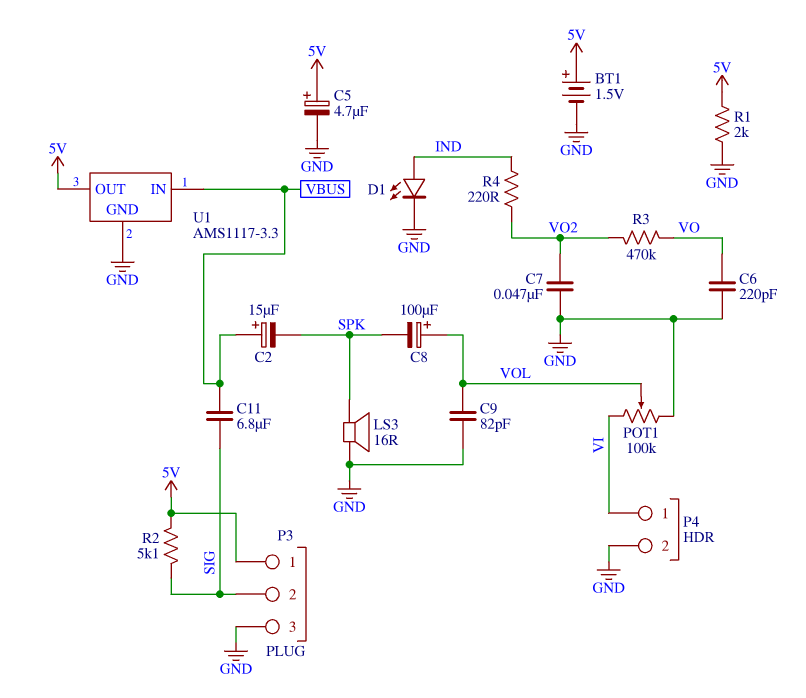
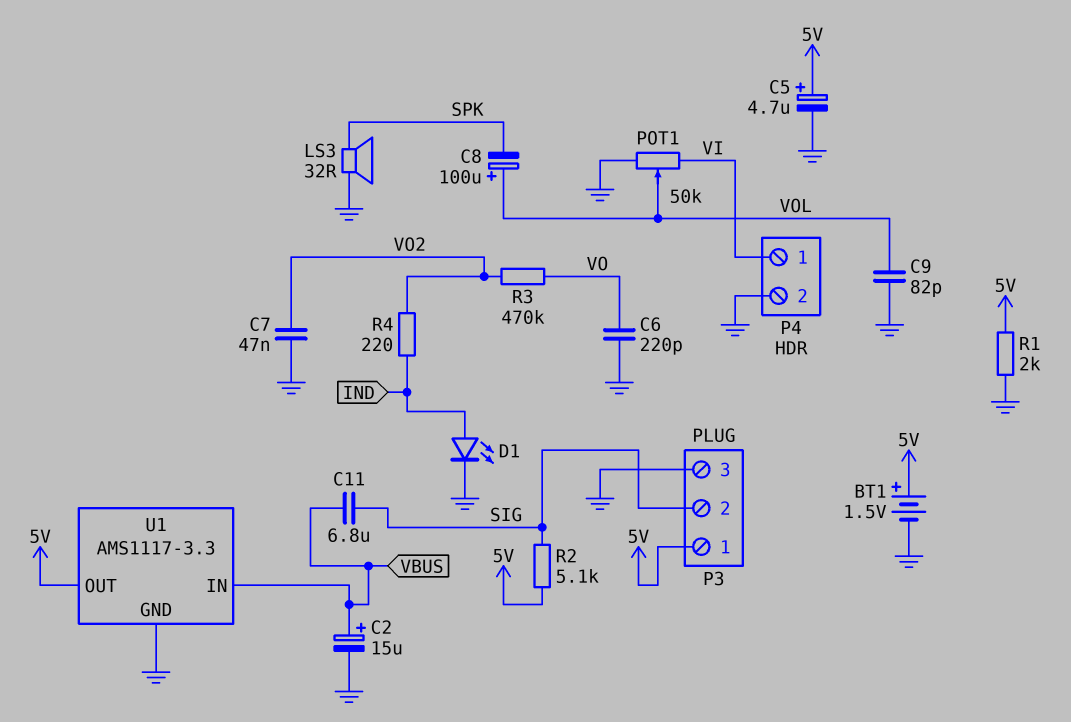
C2: 15uF (plus VBUS, minus SPK) -> 15uF (plus VBUS, minus GND)
LS3: speaker 16R (GND, SPK) -> speaker 32R (GND, SPK)
POT1: 100k (GND, VI, wiper VOL) -> 50k (GND, VI, wiper VOL)

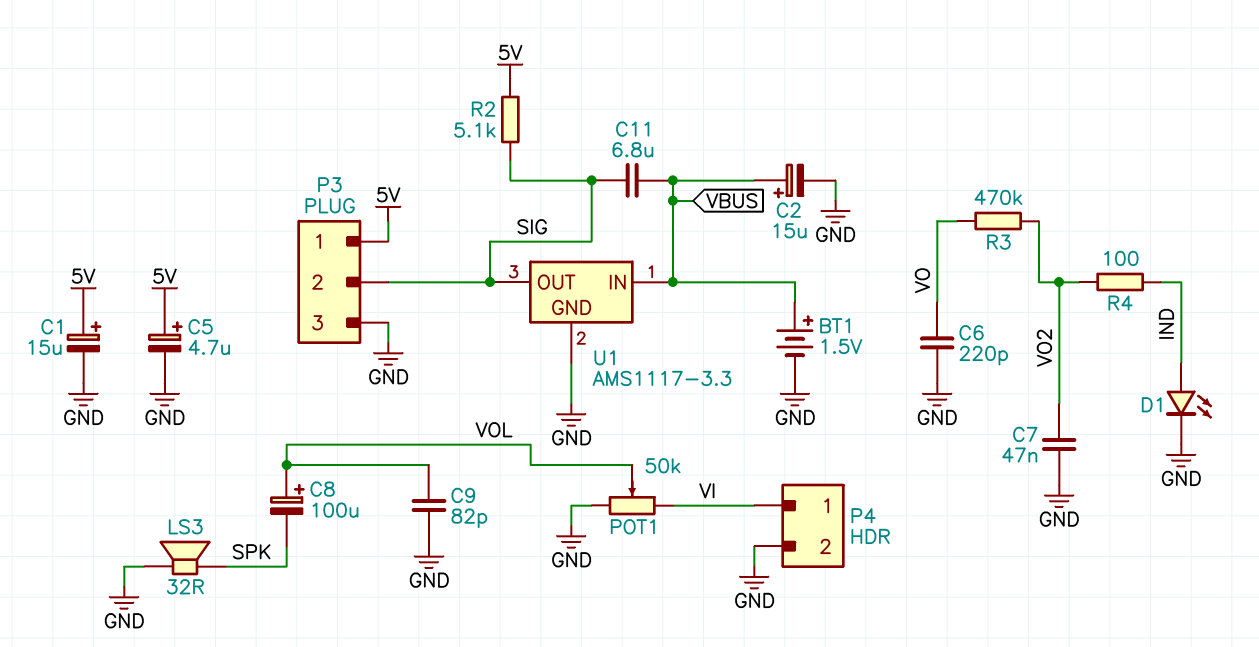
BT1: 1.5V (plus 5V, minus GND) -> 1.5V (plus VBUS, minus GND)
C1: none -> 15uF (plus 5V, minus GND)
R1: 2k (5V, GND) -> none
R4: 220 (IND, VO2) -> 100 (IND, VO2)
U1 pin OUT: 5V -> SIG

